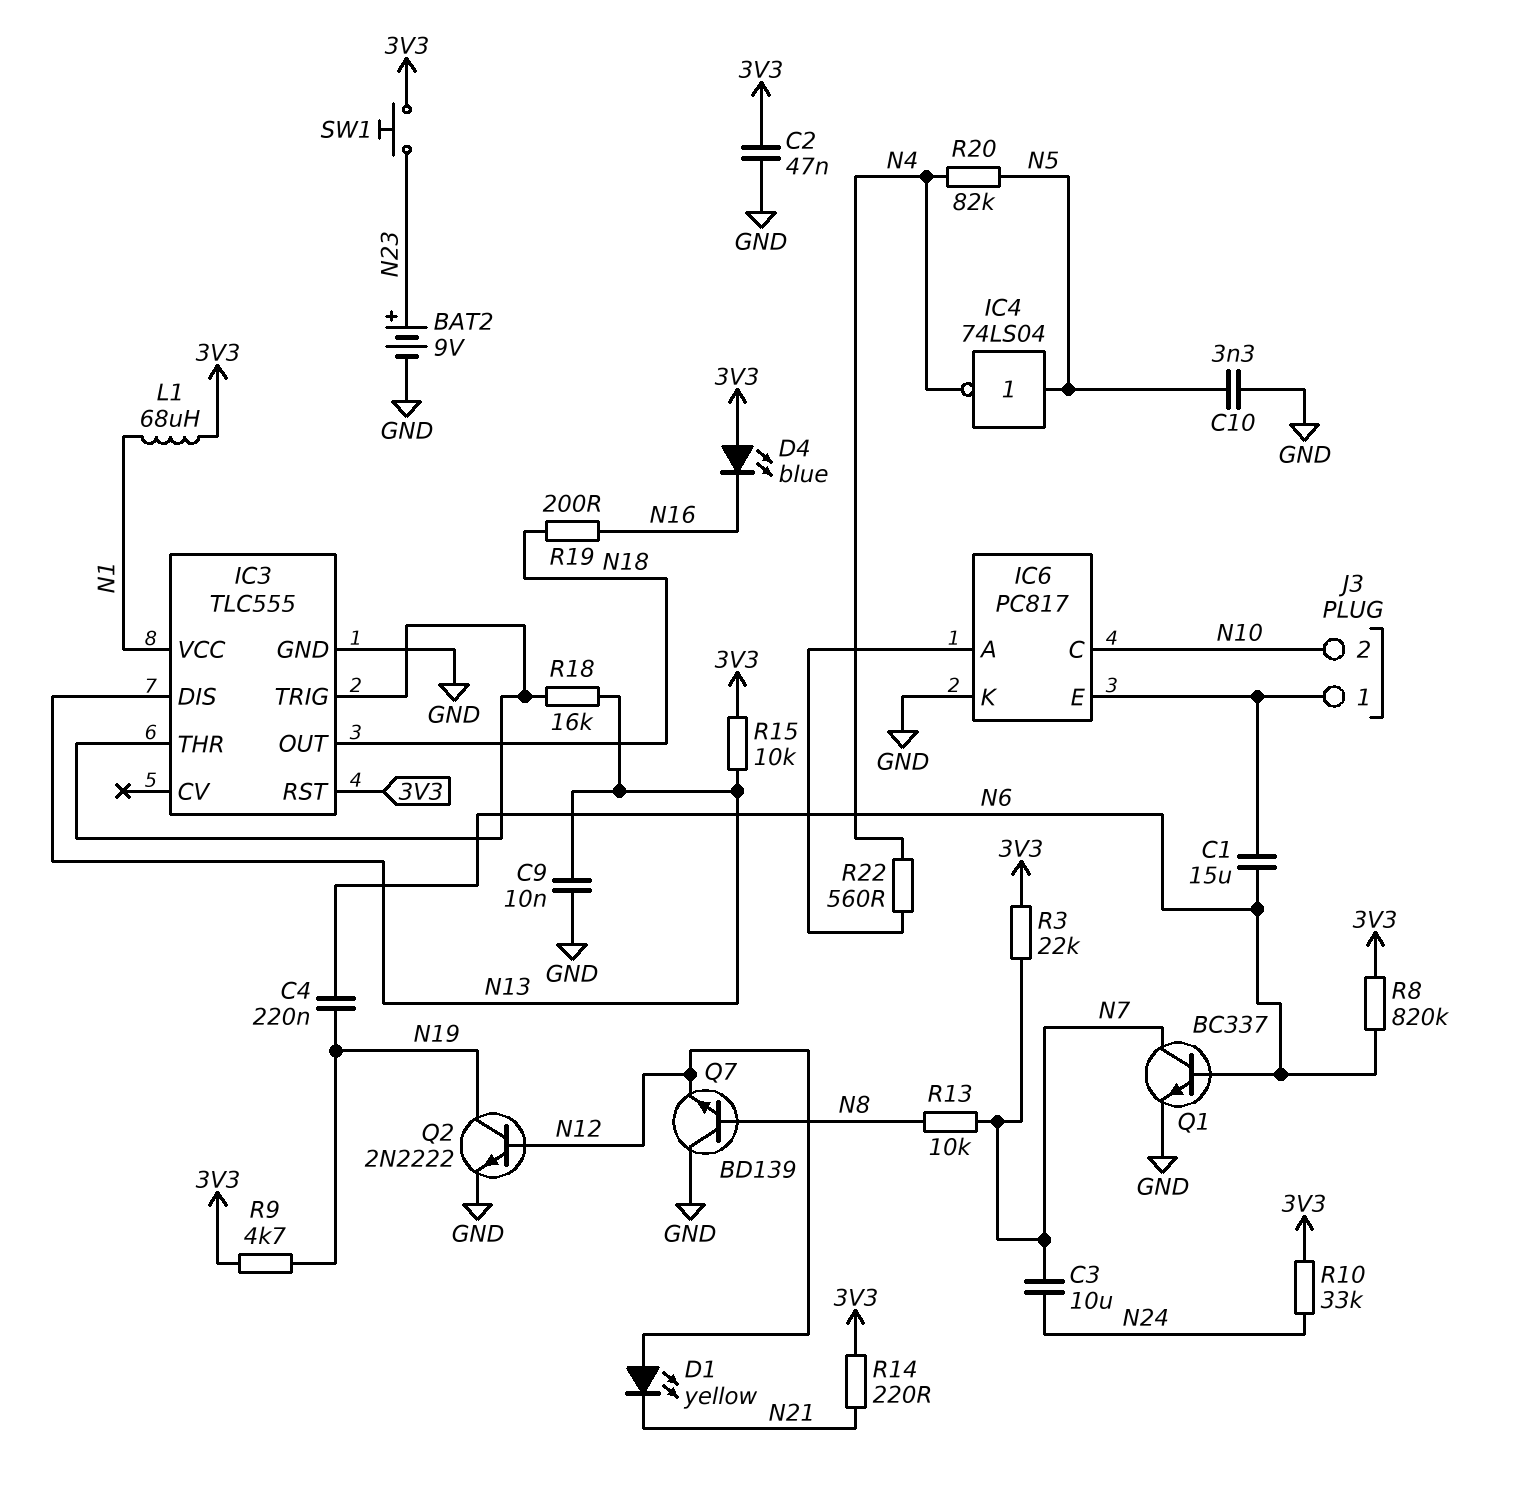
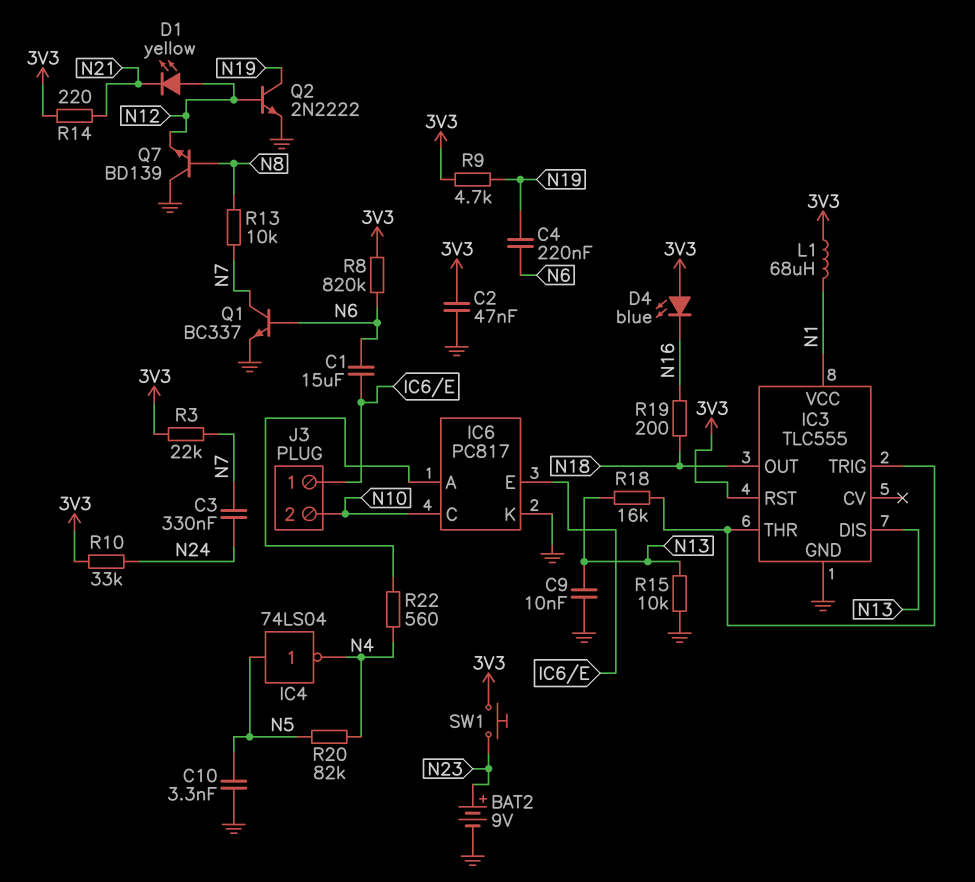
C3: 10uF (N7, N24) -> 330nF (N7, N24)
R15: 10k (3V3, N13) -> 10k (GND, N13)

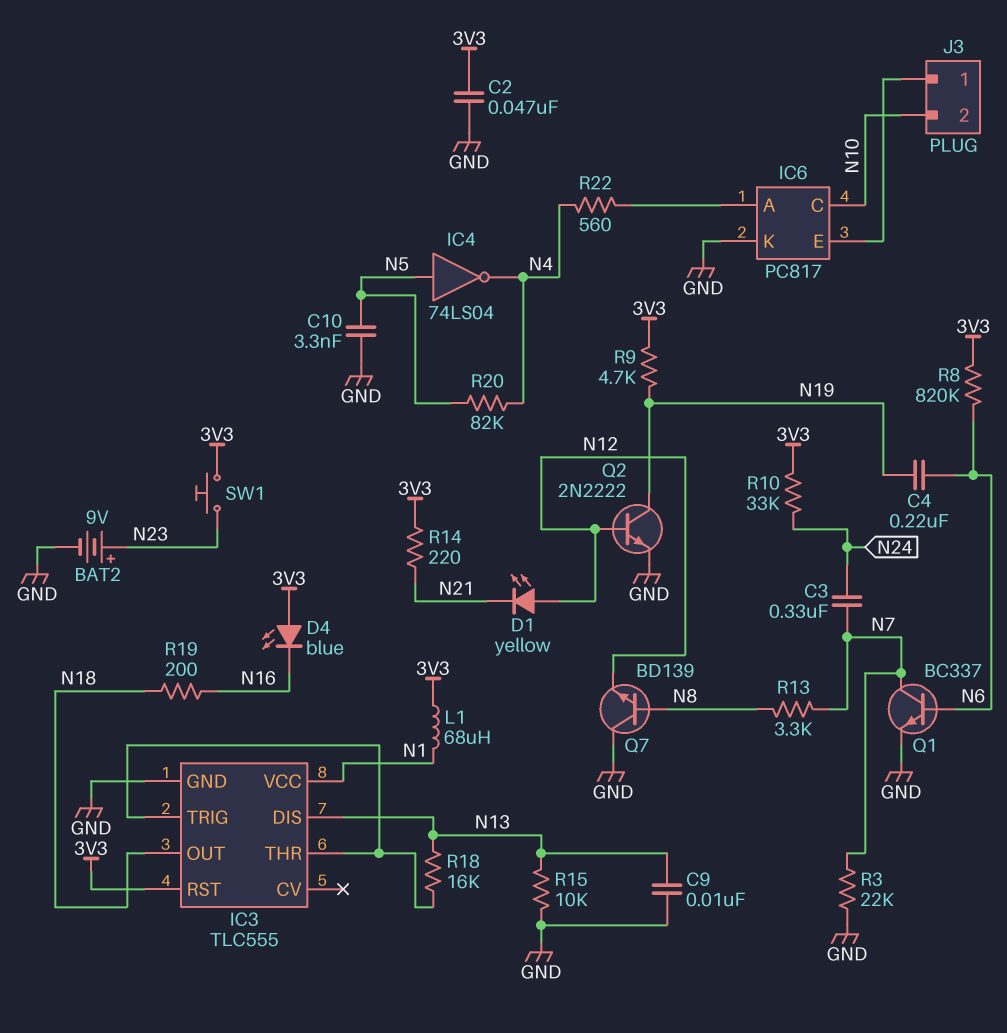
C1: 15uF (IC6/E, N6) -> none
R3: 22k (3V3, N7) -> 22k (GND, N7)
R13: 10k (N7, N8) -> 3.3k (N7, N8)

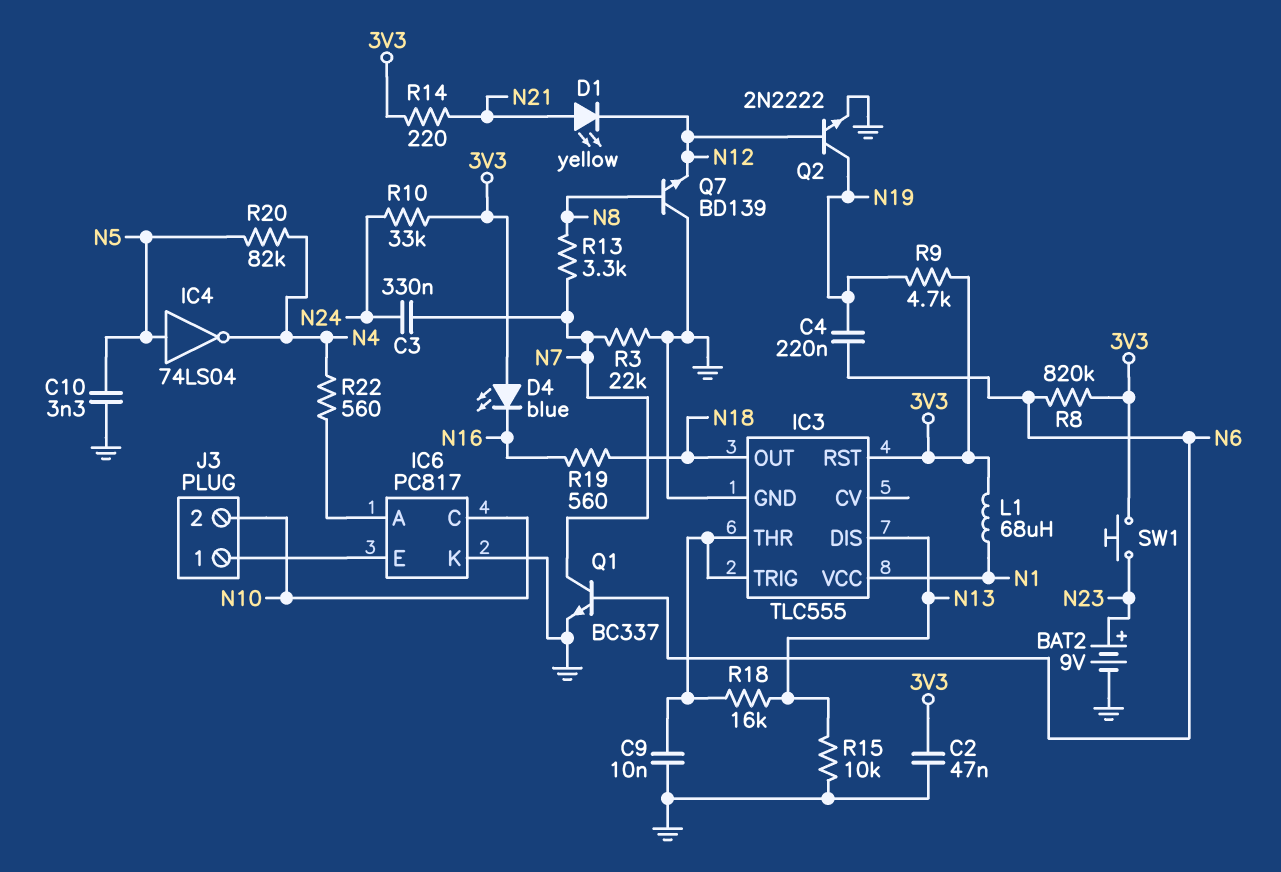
C9: 10nF (GND, N13) -> 10nF (GND, IC3/THR)
D1: LED yellow (A N12, K N21) -> LED yellow (A N21, K N12)
R19: 200 (N16, N18) -> 560 (N16, N18)

